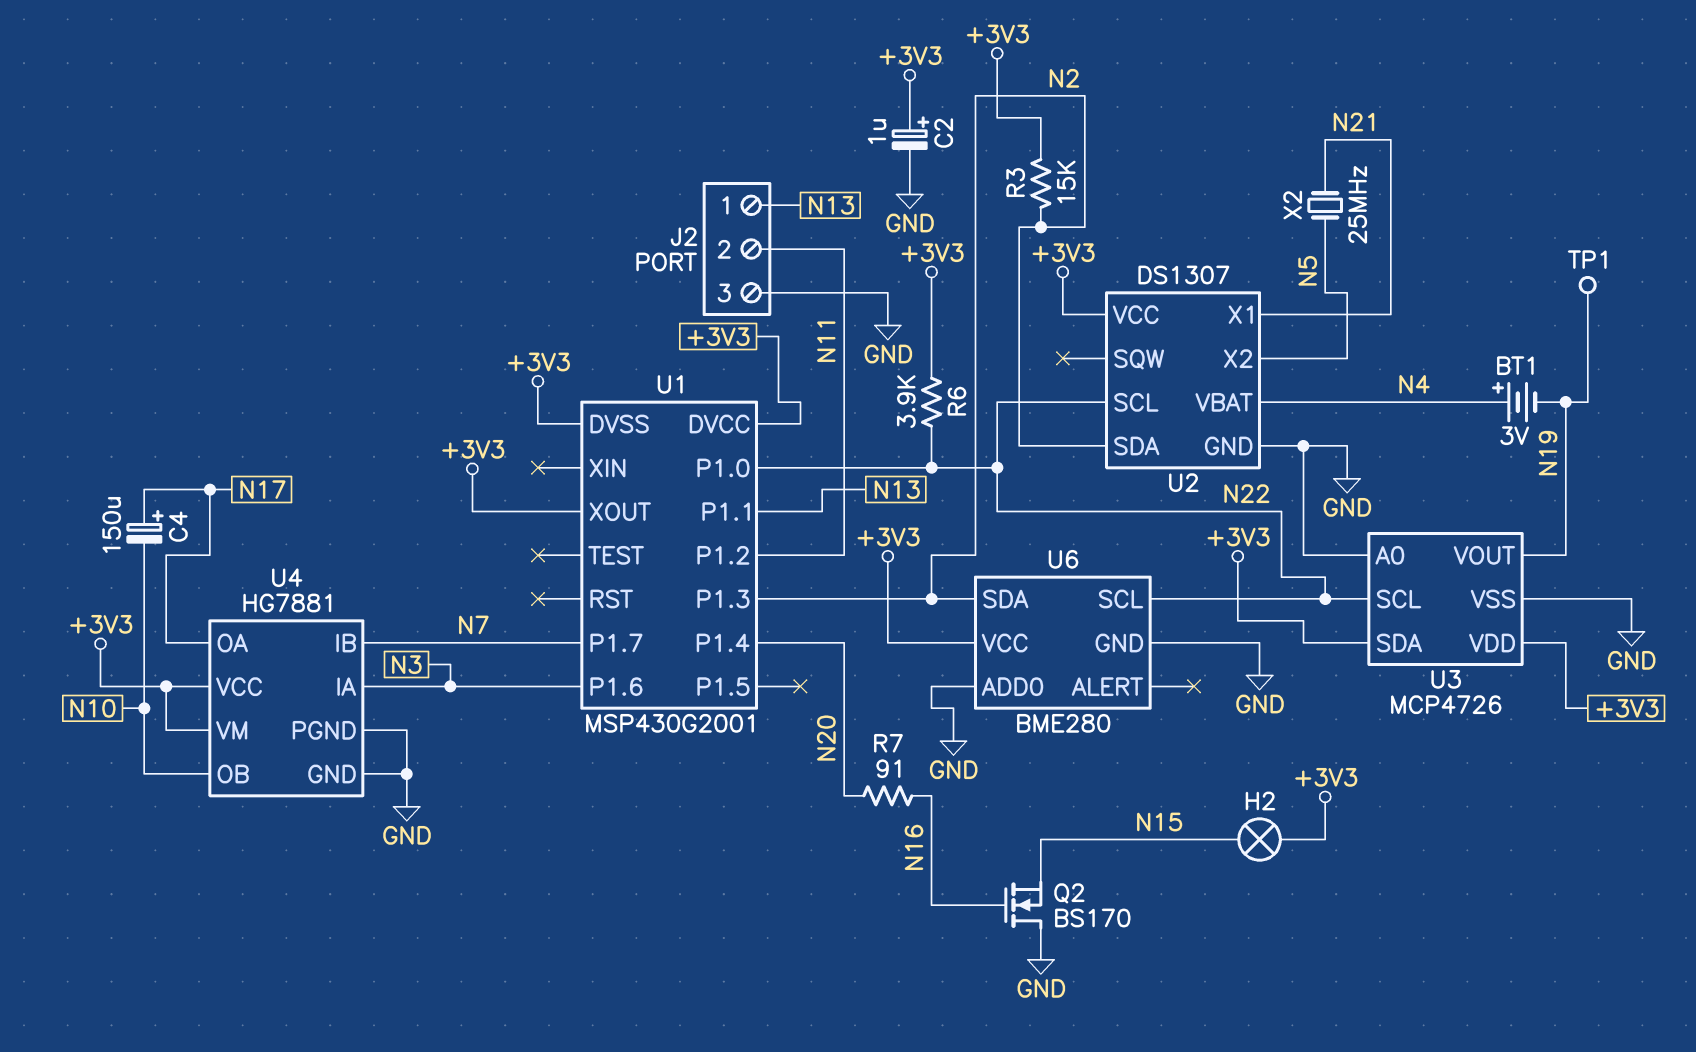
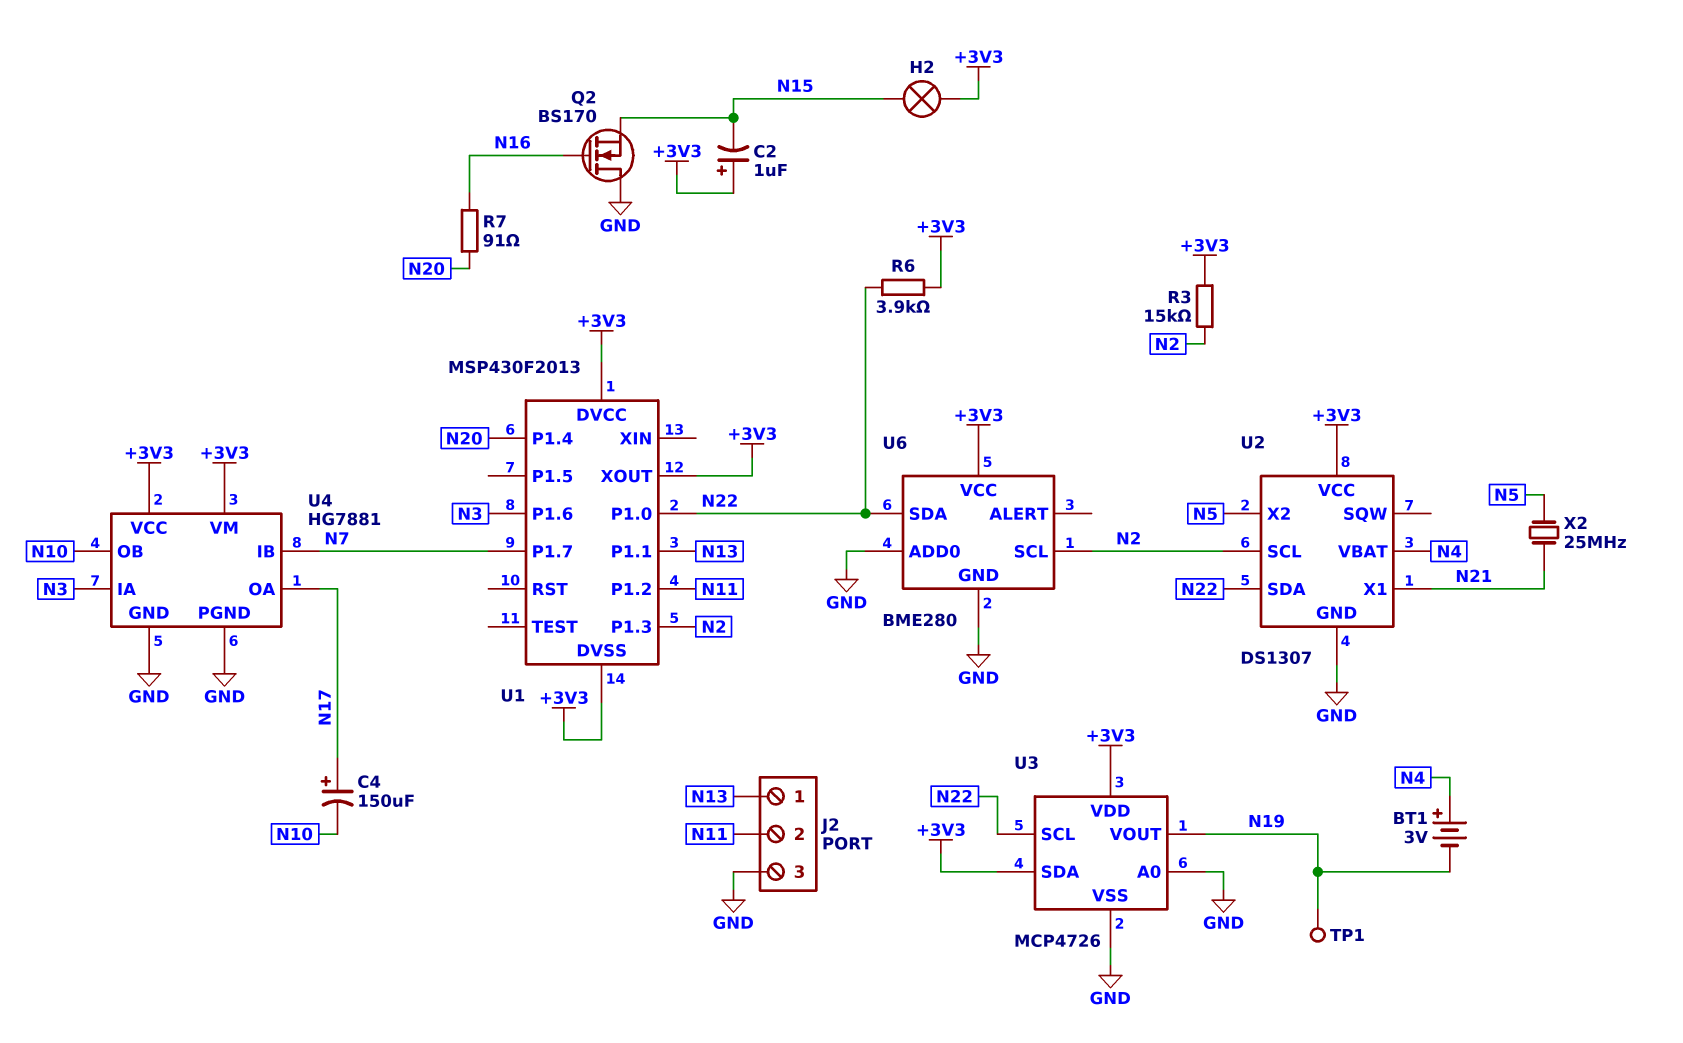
C2: 1uF (plus +3V3, minus GND) -> 1uF (plus +3V3, minus N15)
U1: MSP430G2001 -> MSP430F2013
U2 pin SCL: N22 -> N2
U2 pin SDA: N2 -> N22
U6 pin SCL: N22 -> N2
U6 pin SDA: N2 -> N22

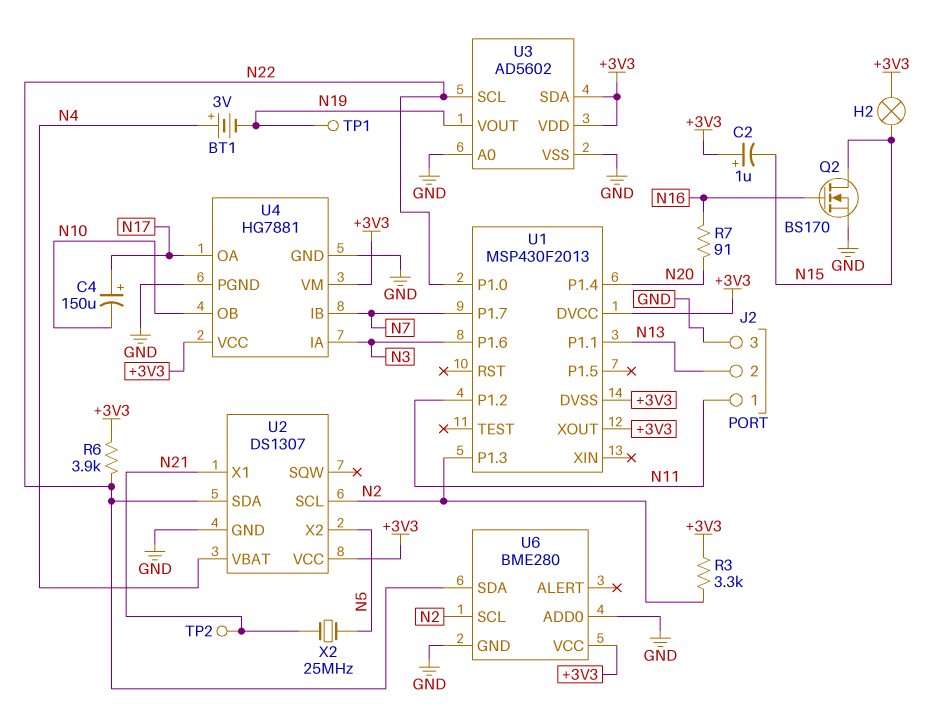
J2 pin 1: N13 -> N11
J2 pin 2: N11 -> N13
Q2: NMOS BS170 (G N16, D GND, S N15) -> NMOS BS170 (G N16, D N15, S GND)
R3: 15k (+3V3, N2) -> 3.3k (+3V3, N2)
TP2: none -> test point (N21)
U3: MCP4726 -> AD5602

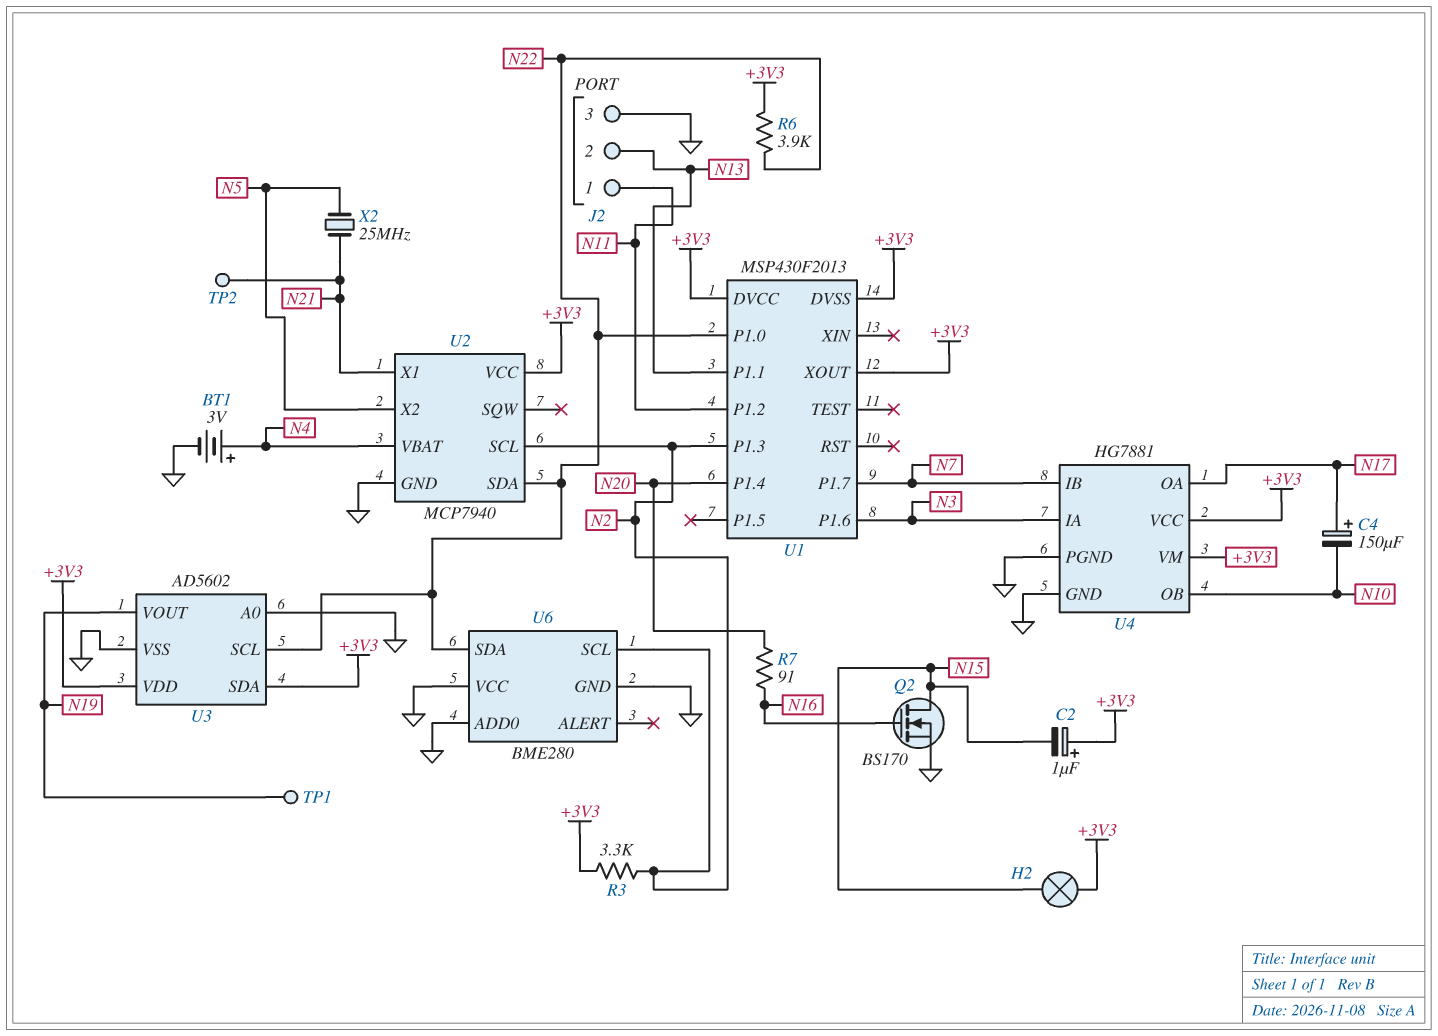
BT1: 3V (plus N4, minus N19) -> 3V (plus N4, minus GND)
U2: DS1307 -> MCP7940
U6 pin VCC: +3V3 -> GND

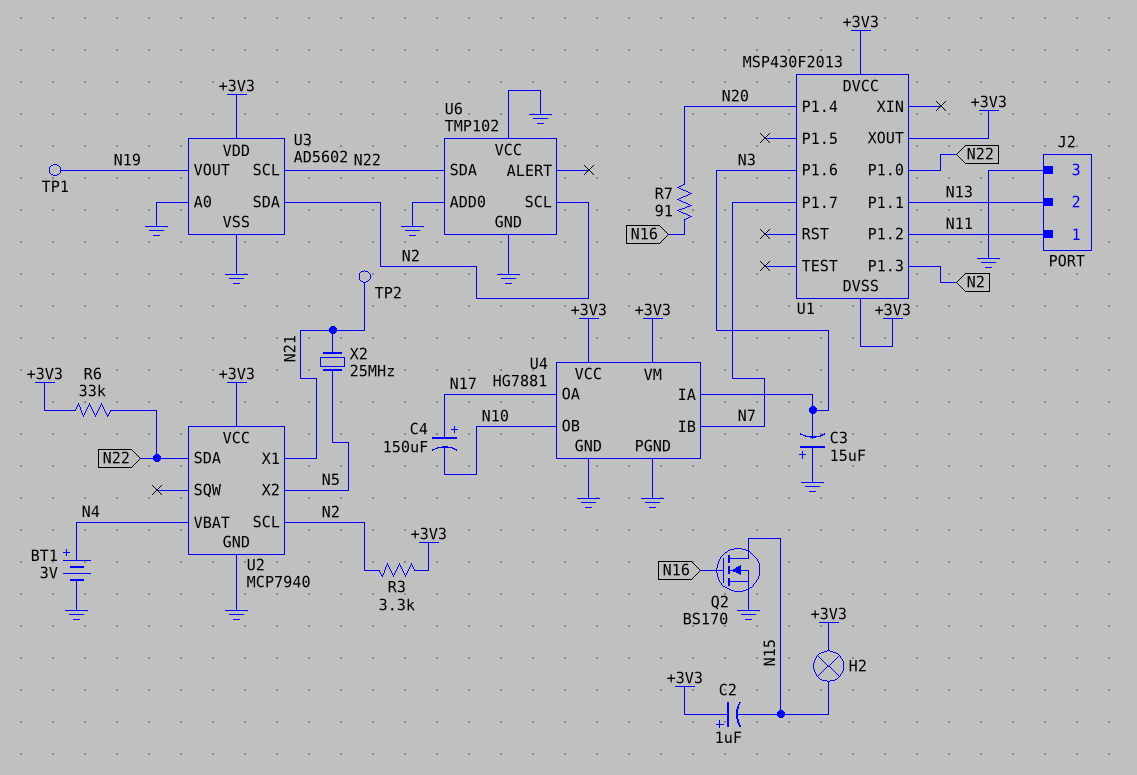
C3: none -> 15uF (plus GND, minus N3)
R6: 3.9k (+3V3, N22) -> 33k (+3V3, N22)
U3 pin SDA: +3V3 -> N2
U6: BME280 -> TMP102

